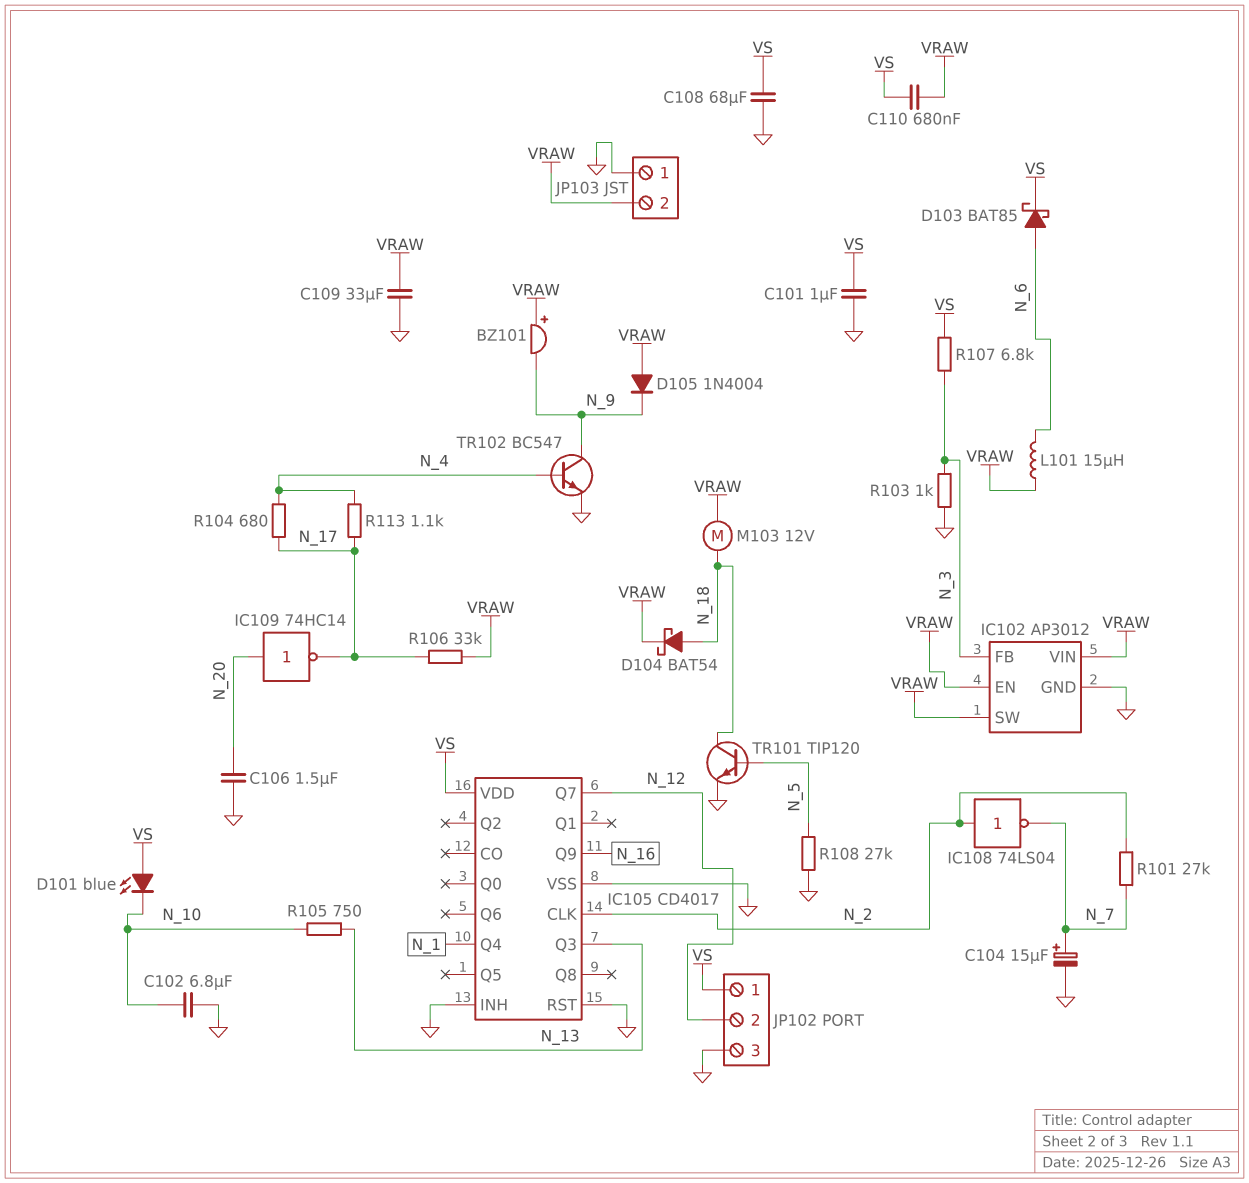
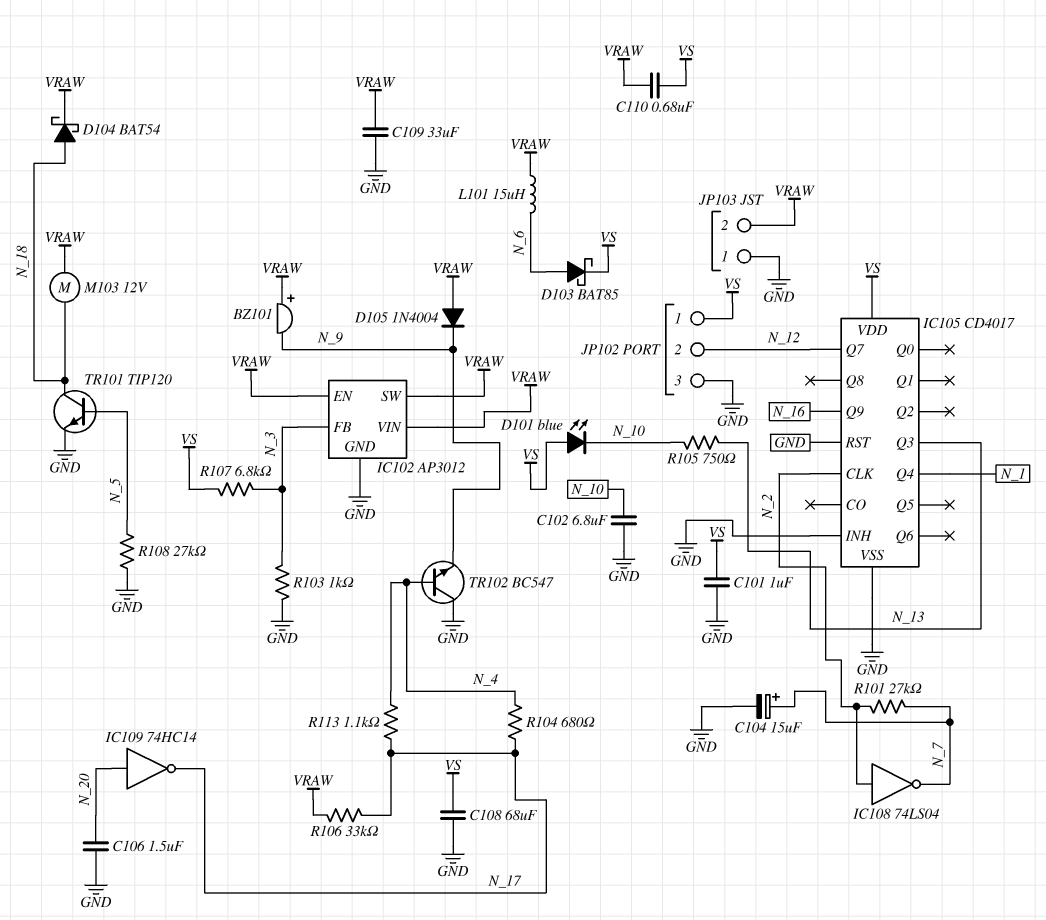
TR102: NPN BC547 (B N_4, C N_9, E GND) -> NPN BC547 (B N_4, C GND, E N_9)

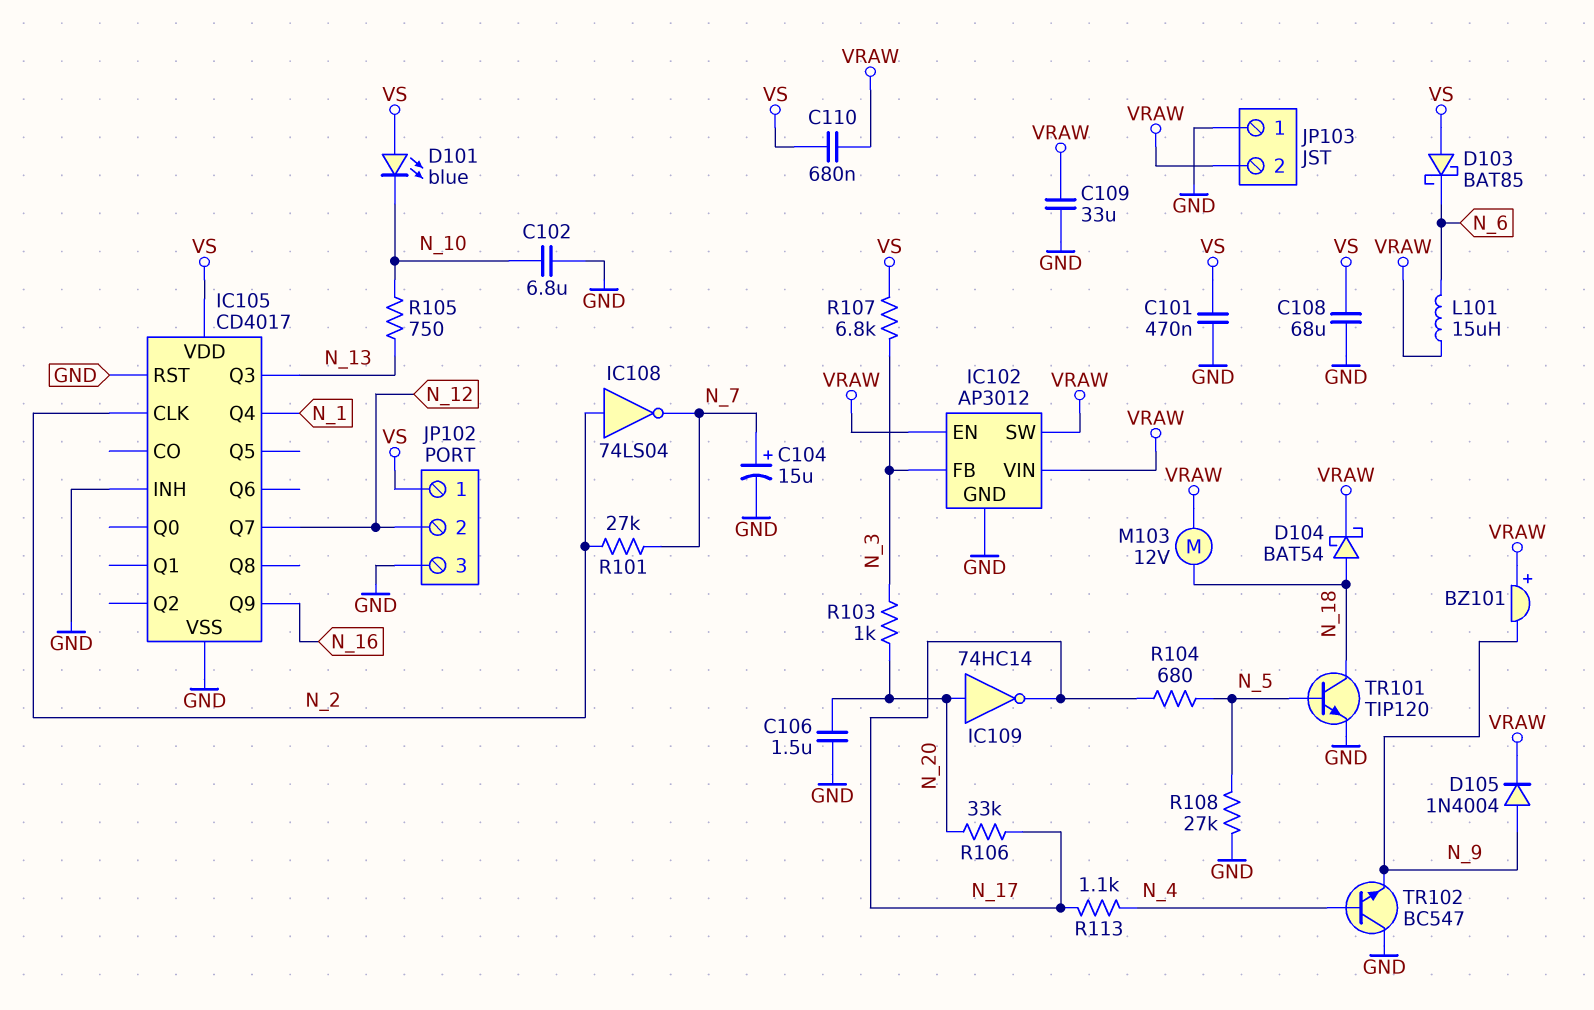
C101: 1uF (GND, VS) -> 470nF (GND, VS)
D103: schottky BAT85 (A N_6, K VS) -> schottky BAT85 (A VS, K N_6)
D105: diode 1N4004 (A VRAW, K N_9) -> diode 1N4004 (A N_9, K VRAW)
R103: 1k (GND, N_3) -> 1k (N_3, N_20)
R104: 680 (N_4, N_17) -> 680 (N_5, N_17)
R106: 33k (N_17, VRAW) -> 33k (N_17, N_20)

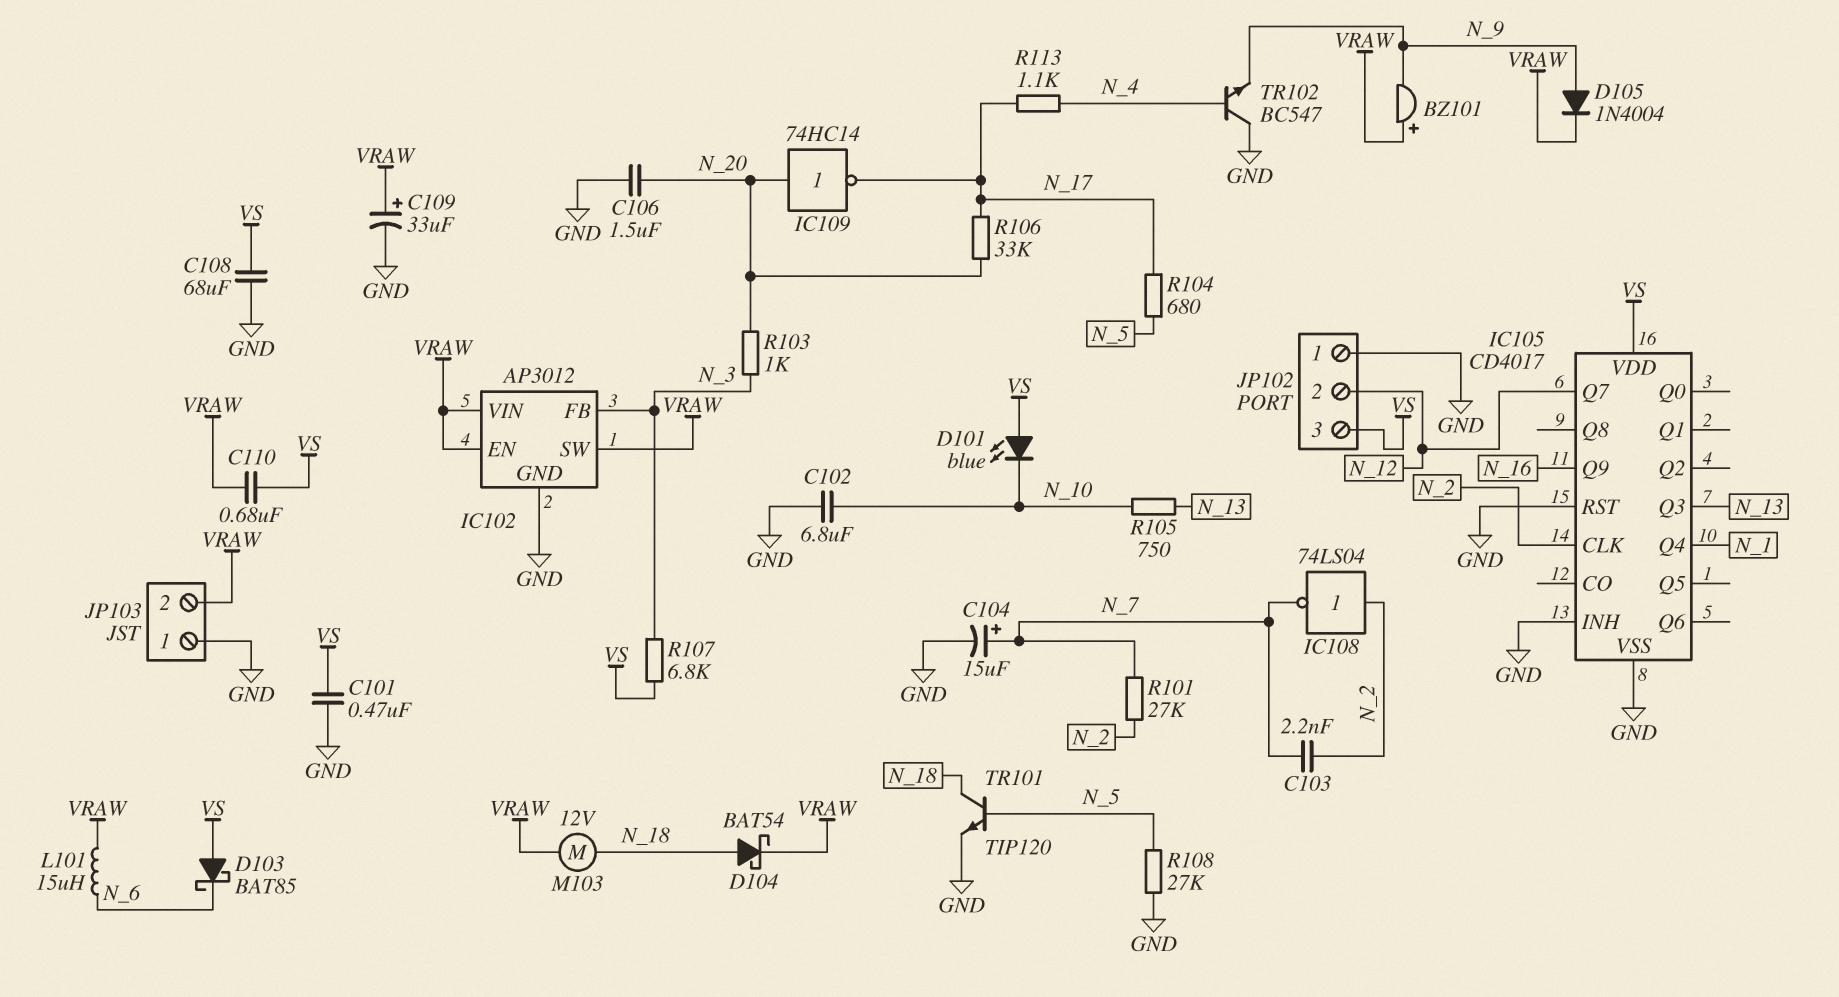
C103: none -> 2.2nF (N_2, N_7)
C109: 33uF (GND, VRAW) -> 33uF (plus VRAW, minus GND)
JP102 pin 1: VS -> GND
JP102 pin 3: GND -> VS

